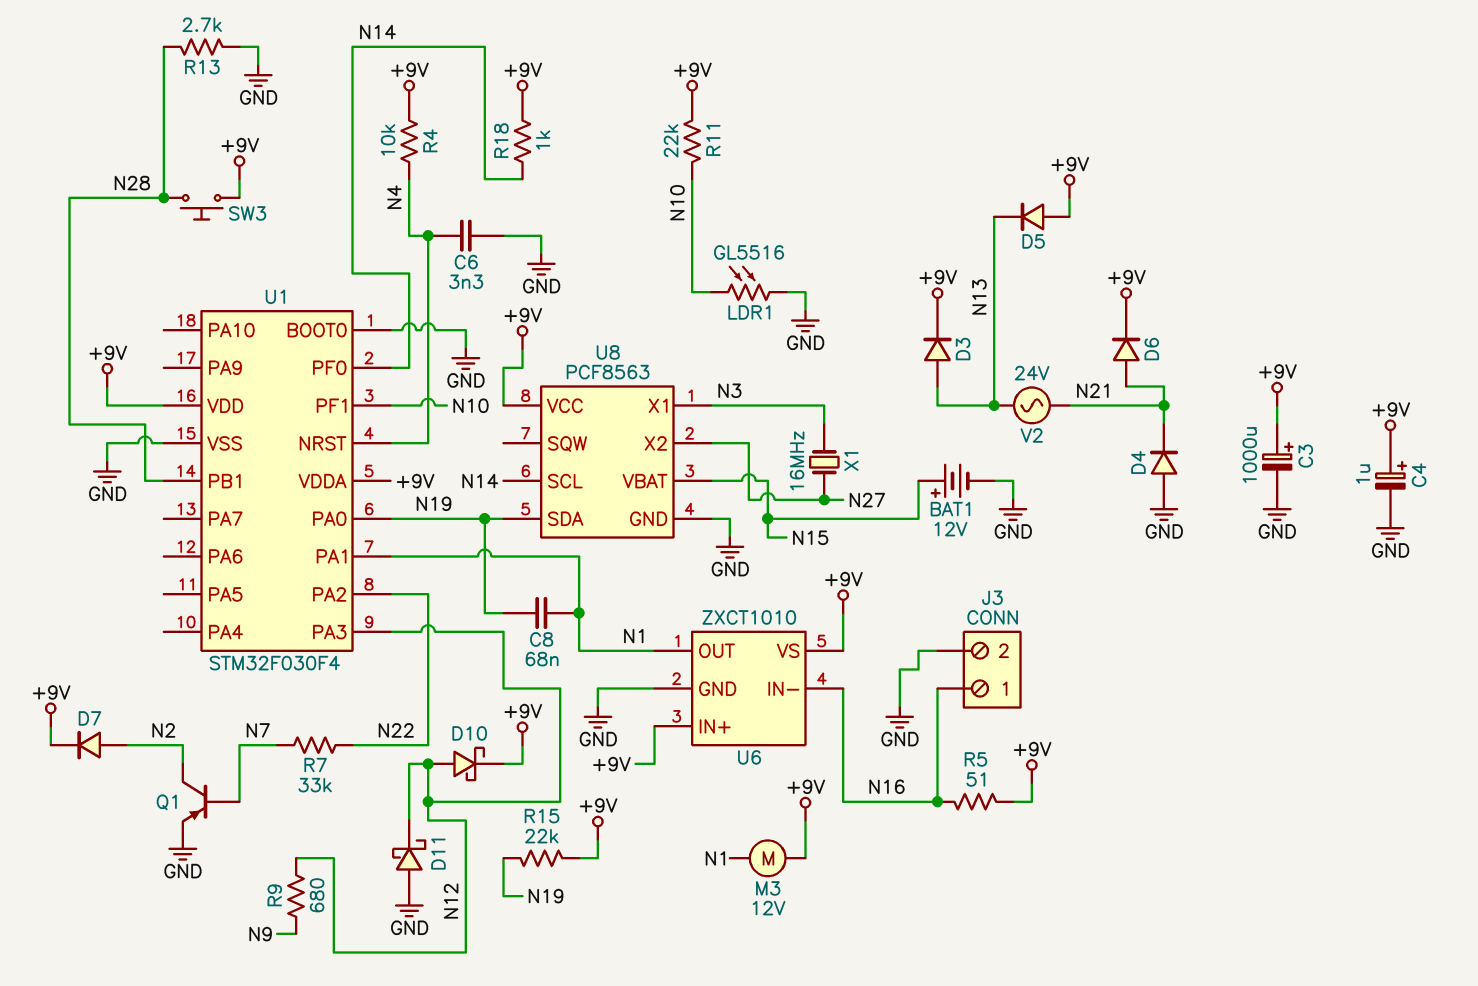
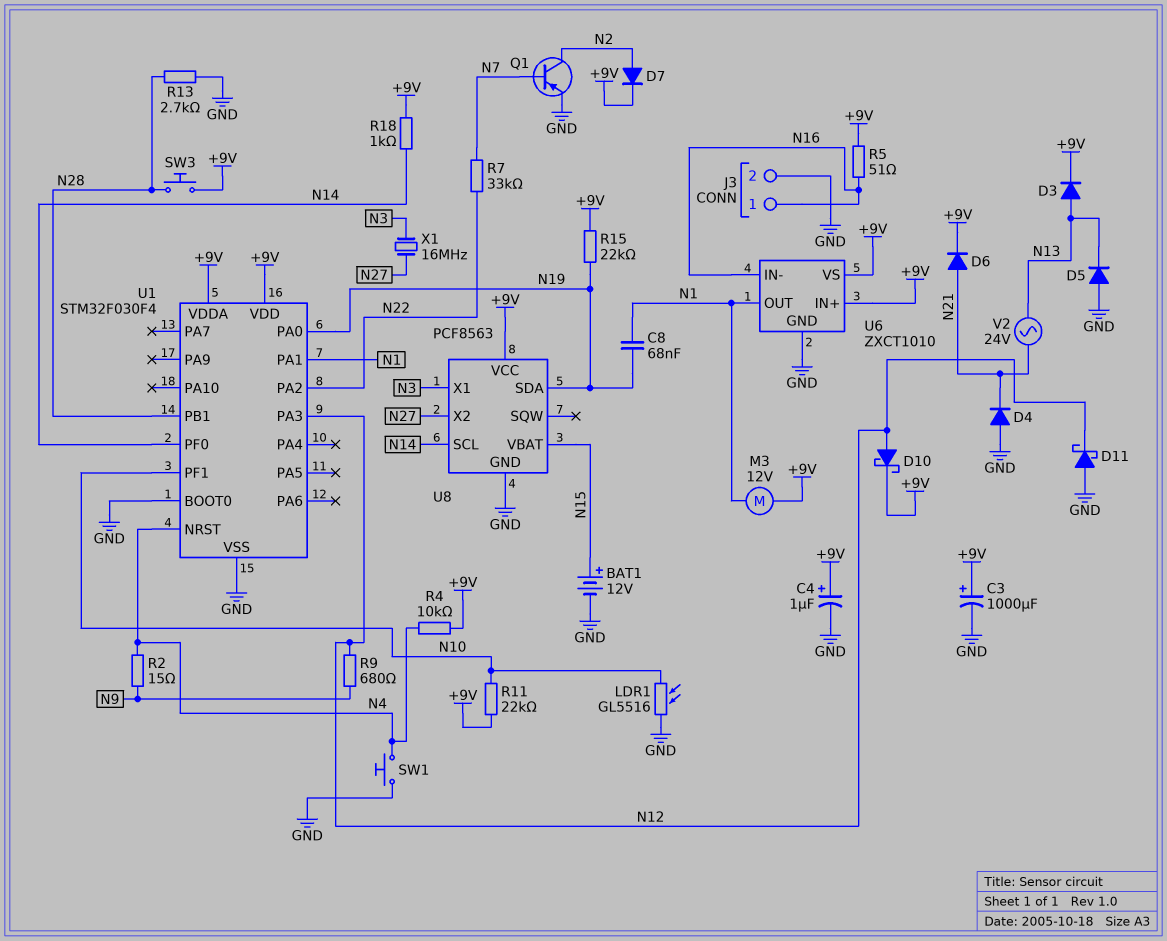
C6: 3.3nF (GND, N4) -> none
D5: diode (A +9V, K N13) -> diode (A GND, K N13)
R2: none -> 15 (N4, N9)
SW1: none -> button (GND, N4)

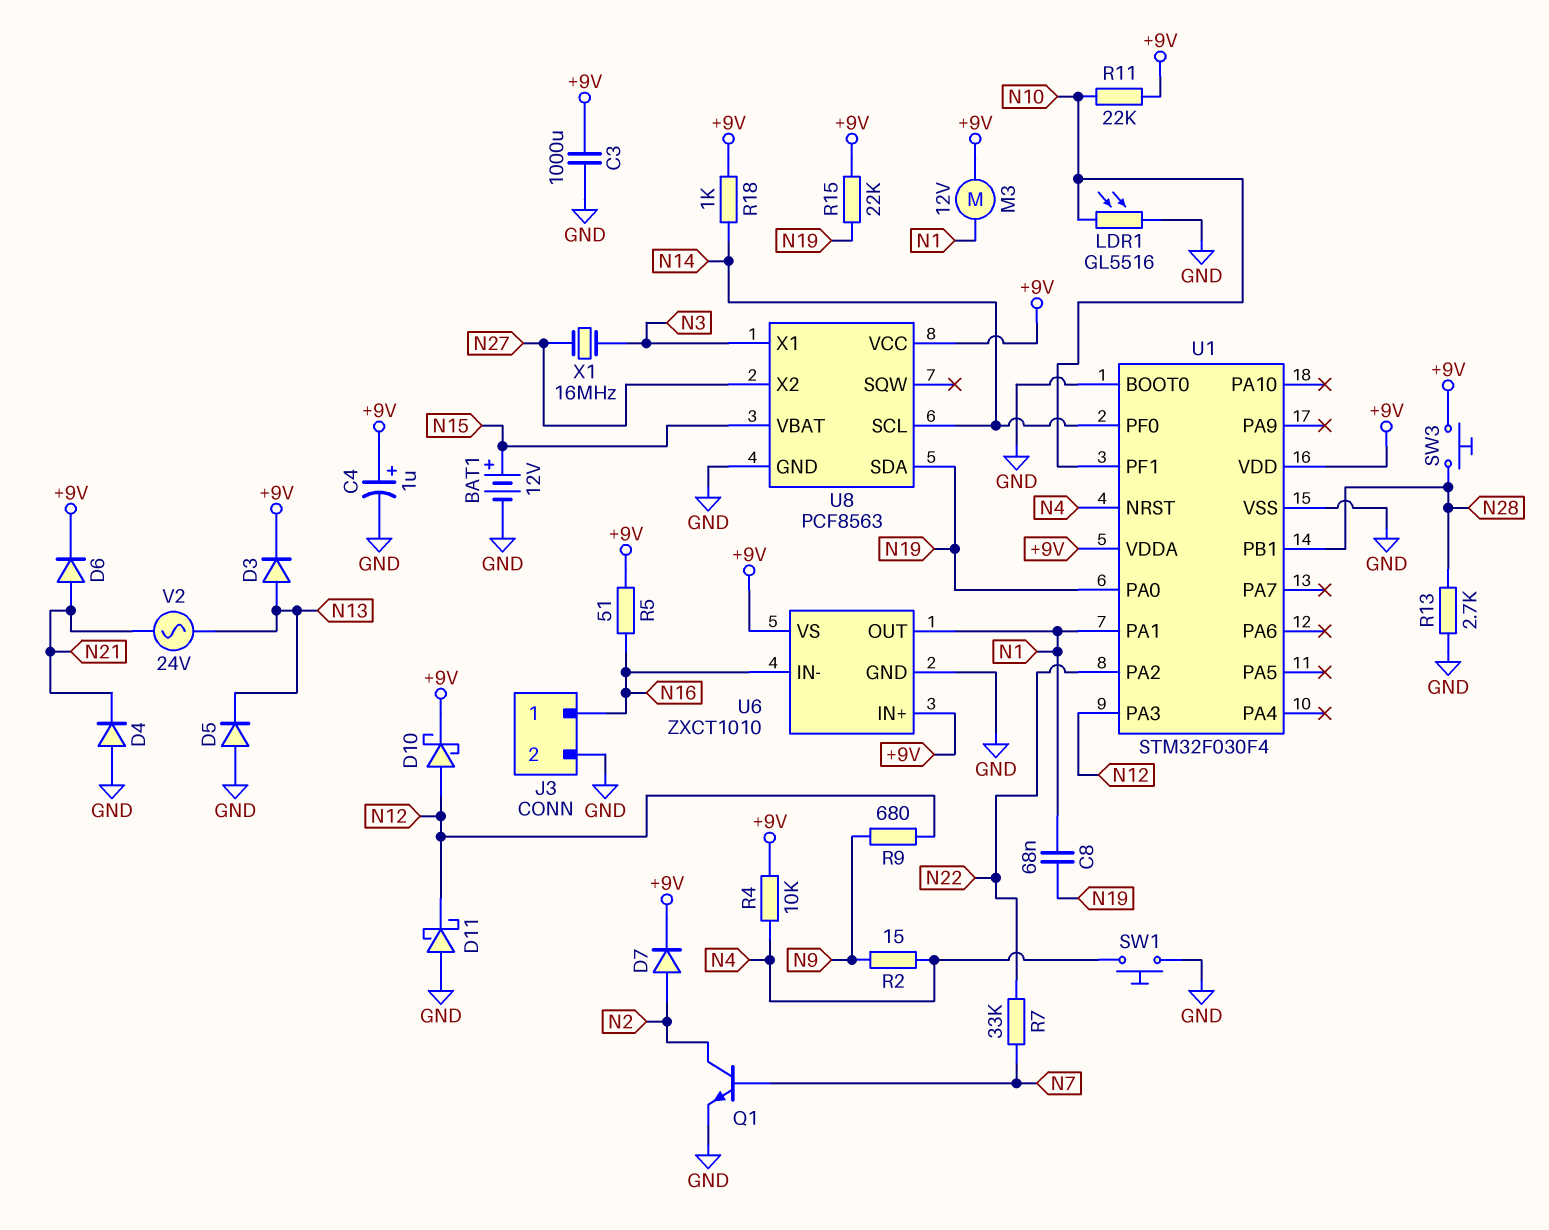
C3: 1000uF (plus +9V, minus GND) -> 1000uF (+9V, GND)
Q1: PNP (B N7, C N2, E GND) -> NPN (B N7, C N2, E GND)

